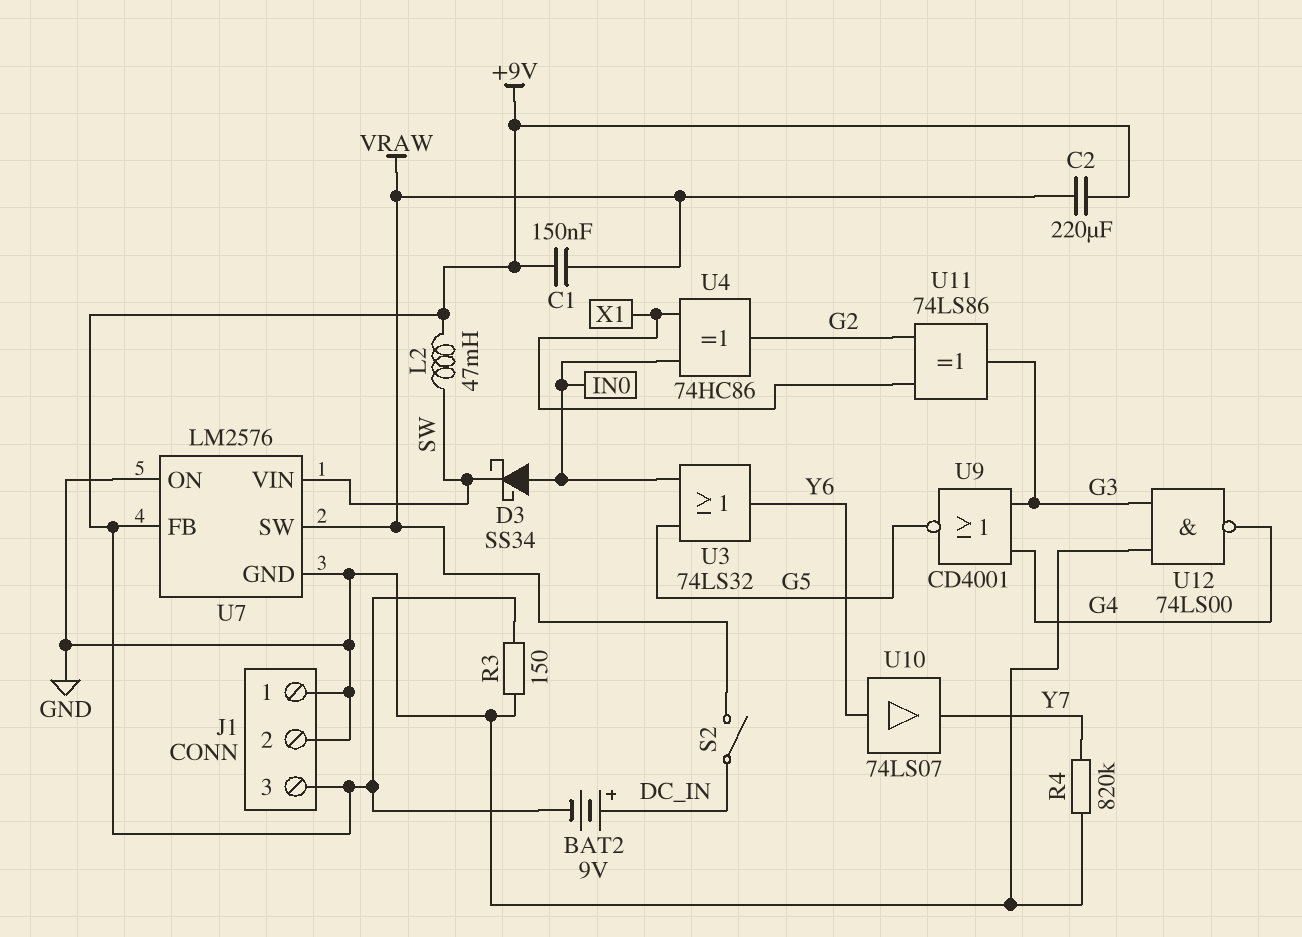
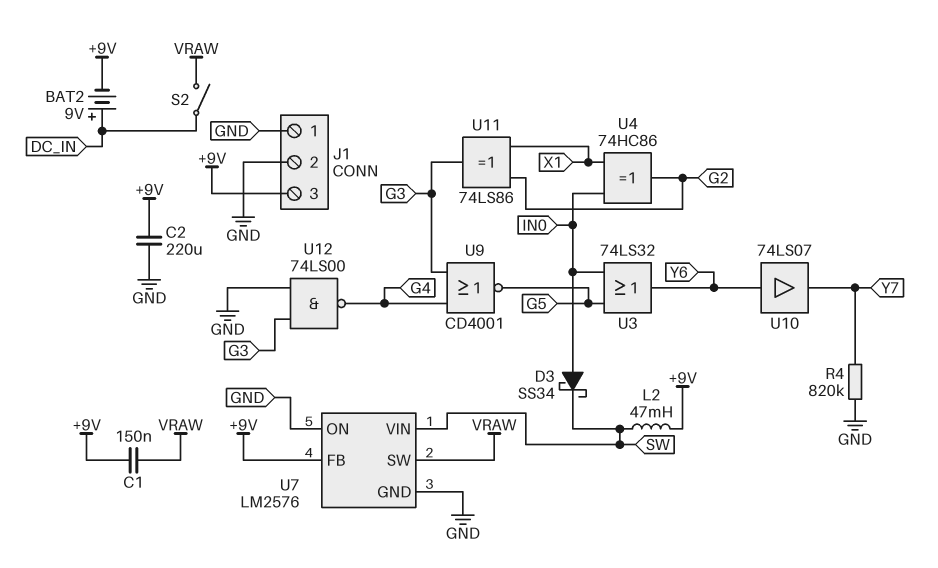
C2: 220uF (+9V, VRAW) -> 220uF (+9V, GND)
R3: 150 (+9V, GND) -> none

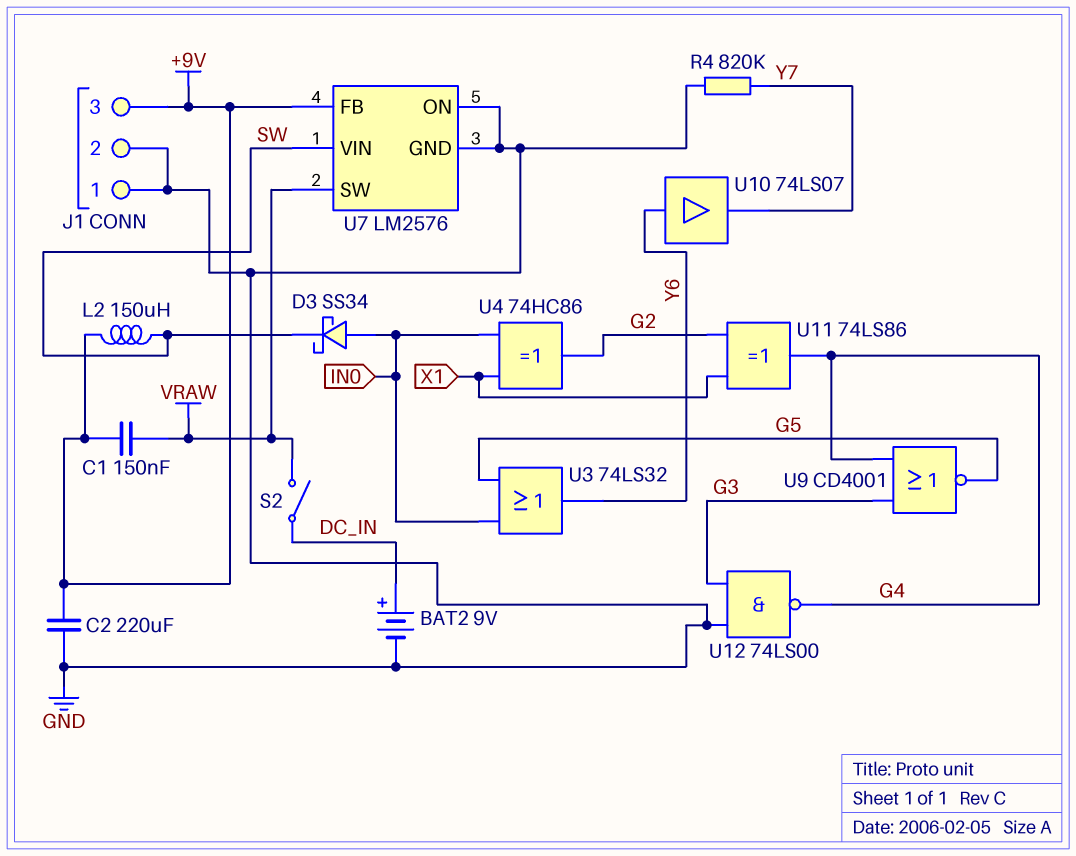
BAT2: 9V (plus DC_IN, minus +9V) -> 9V (plus DC_IN, minus GND)
L2: 47mH (+9V, SW) -> 150uH (+9V, SW)
U11: XOR 74LS86 (in G2, in X1, out G3) -> XOR 74LS86 (in G2, in X1, out G4)

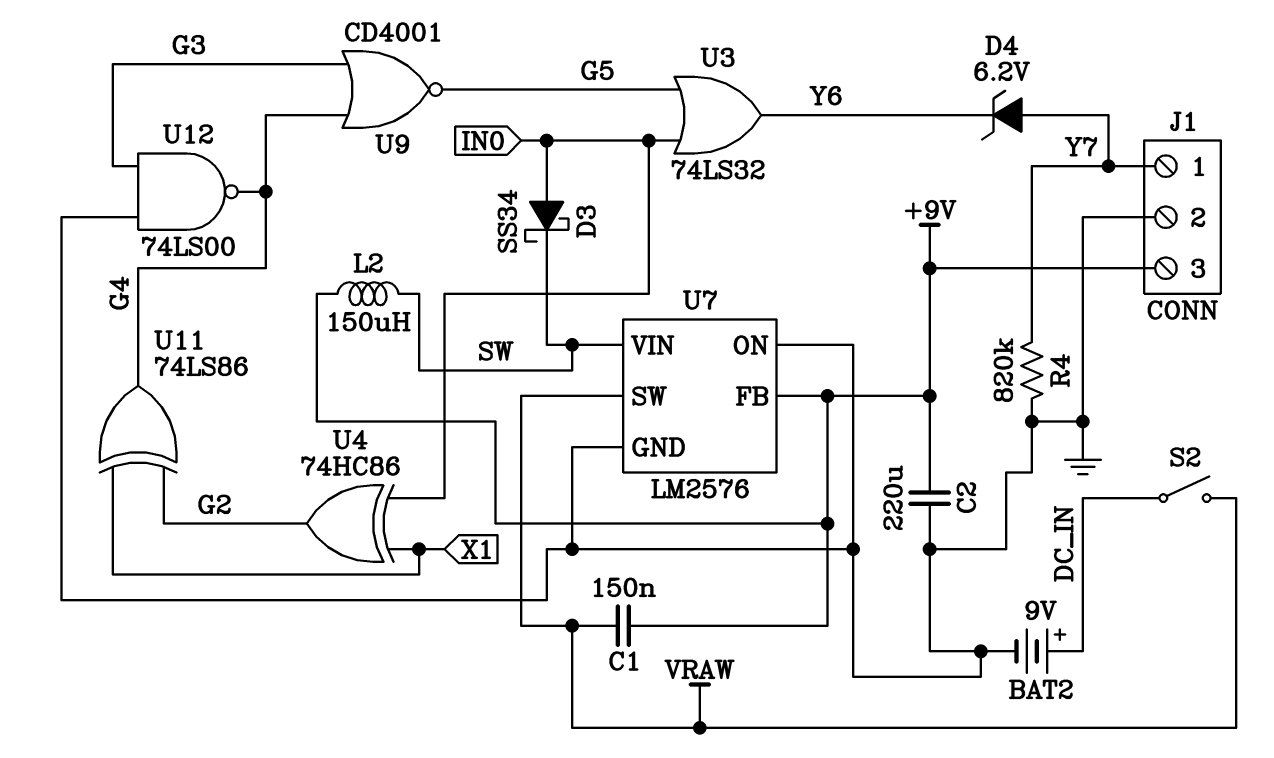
D4: none -> zener 6.2V (A Y7, K Y6)
J1 pin 1: GND -> Y7
U10: buffer 74LS07 (in Y6, out Y7) -> none

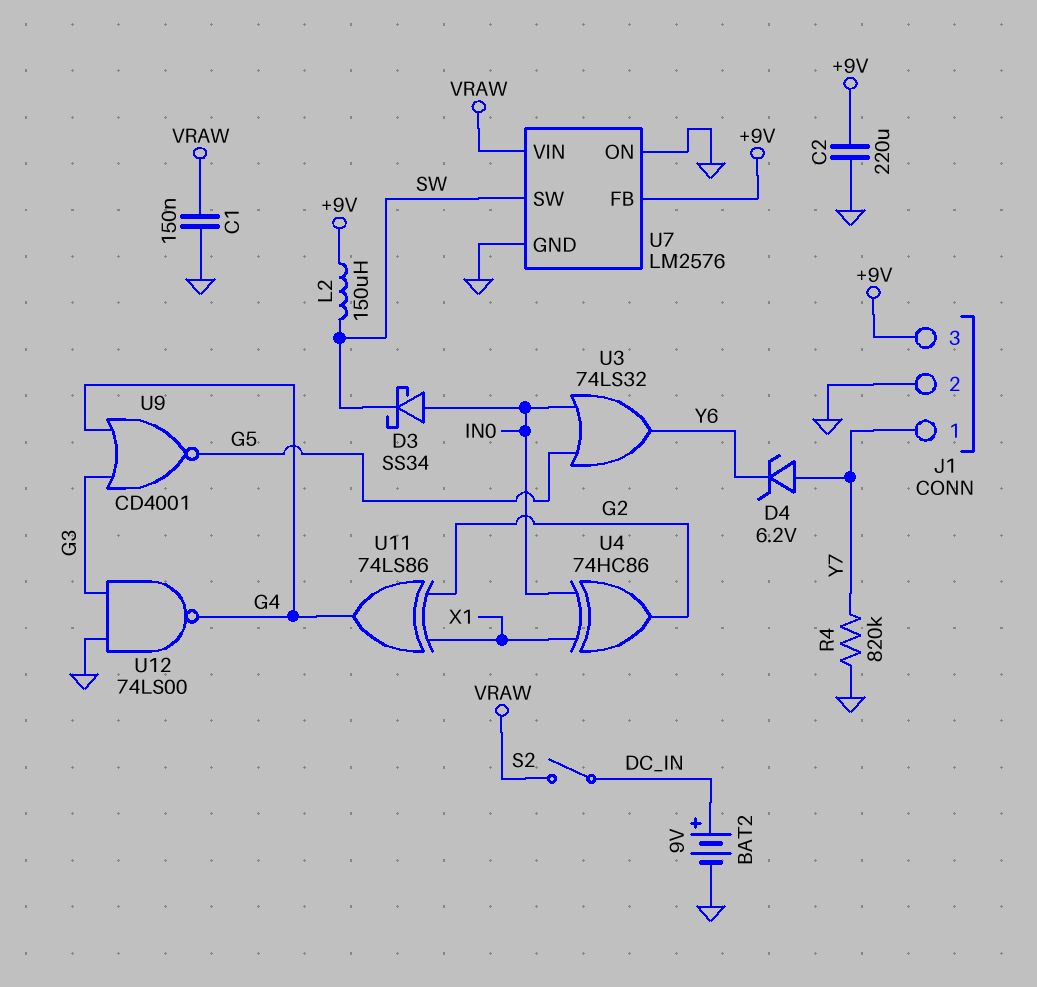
C1: 150nF (+9V, VRAW) -> 150nF (GND, VRAW)
U7 pin SW: VRAW -> SW
U7 pin VIN: SW -> VRAW

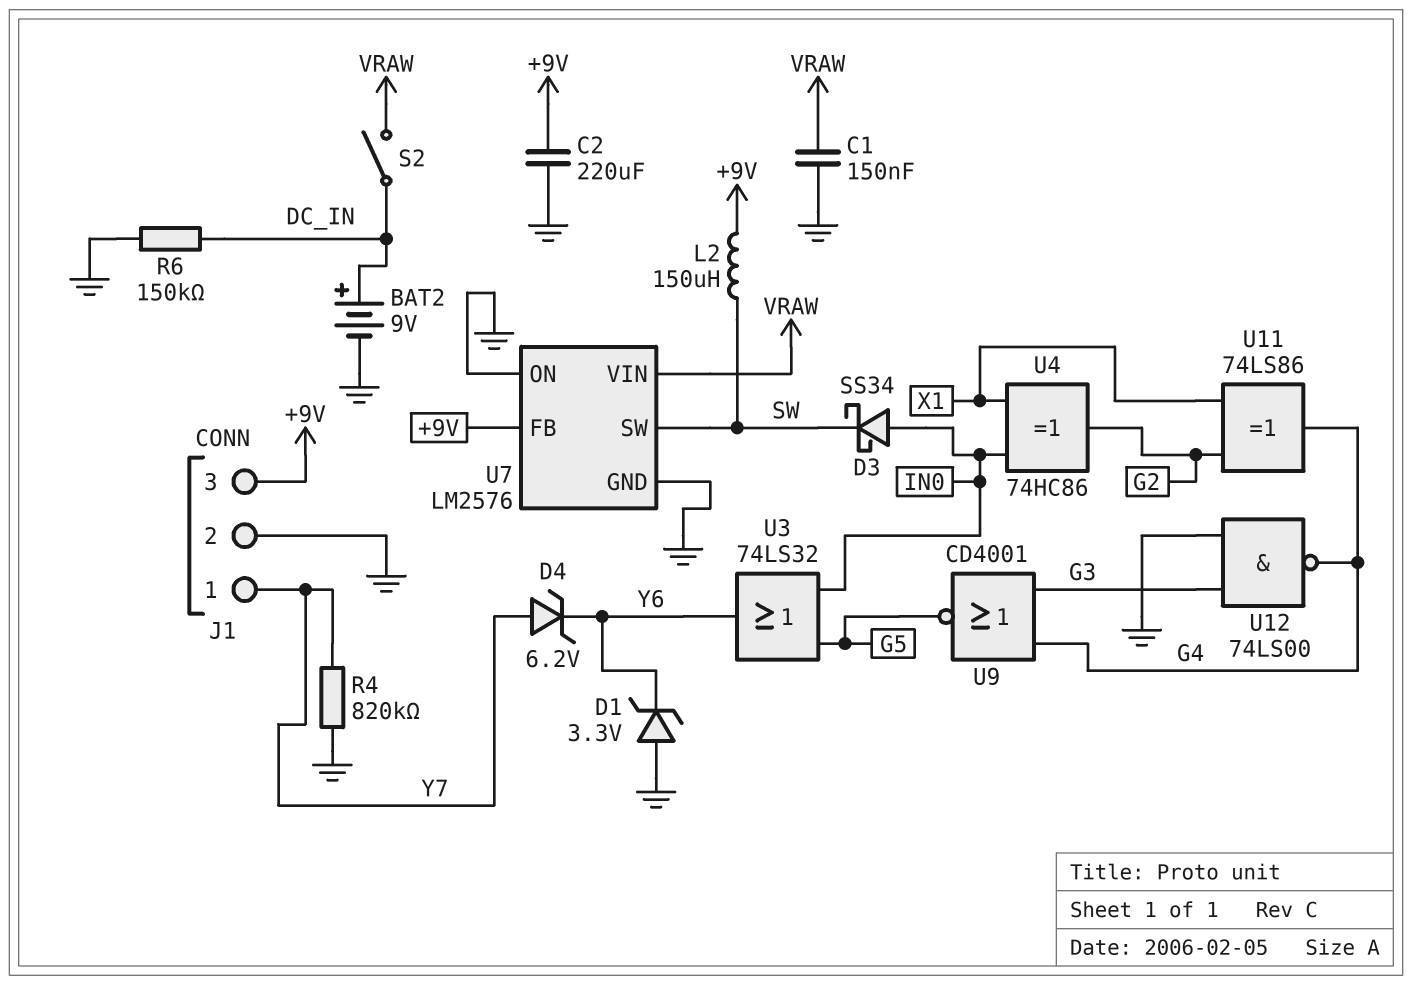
D1: none -> zener 3.3V (A GND, K Y6)
R6: none -> 150k (DC_IN, GND)

